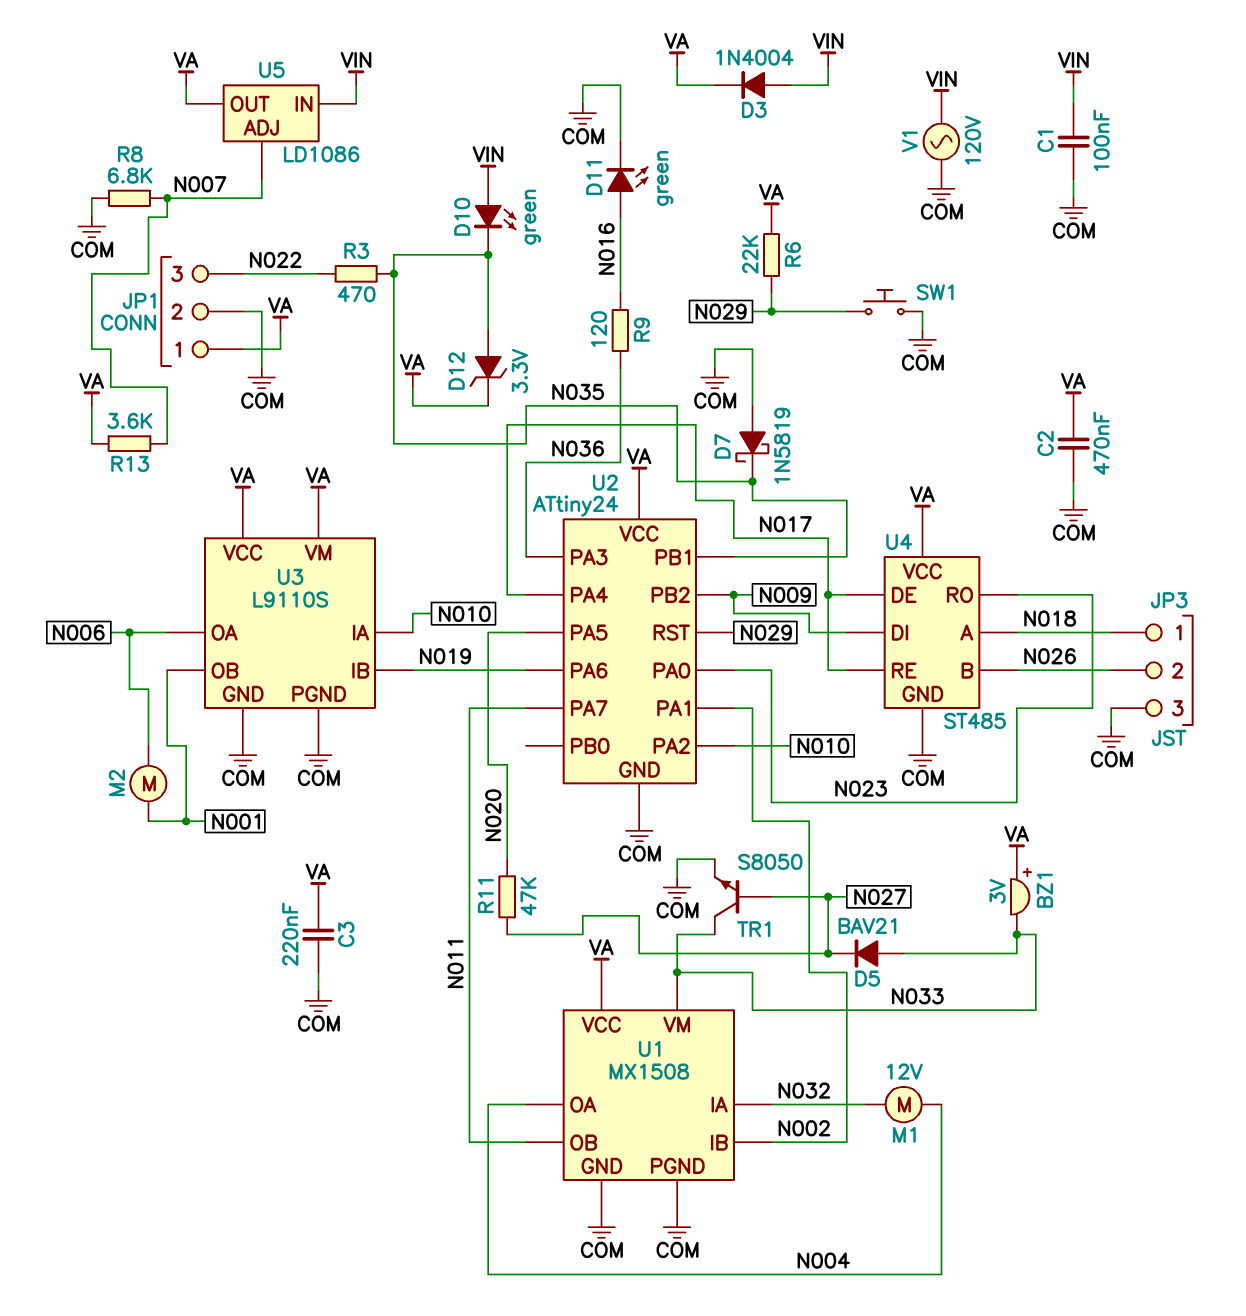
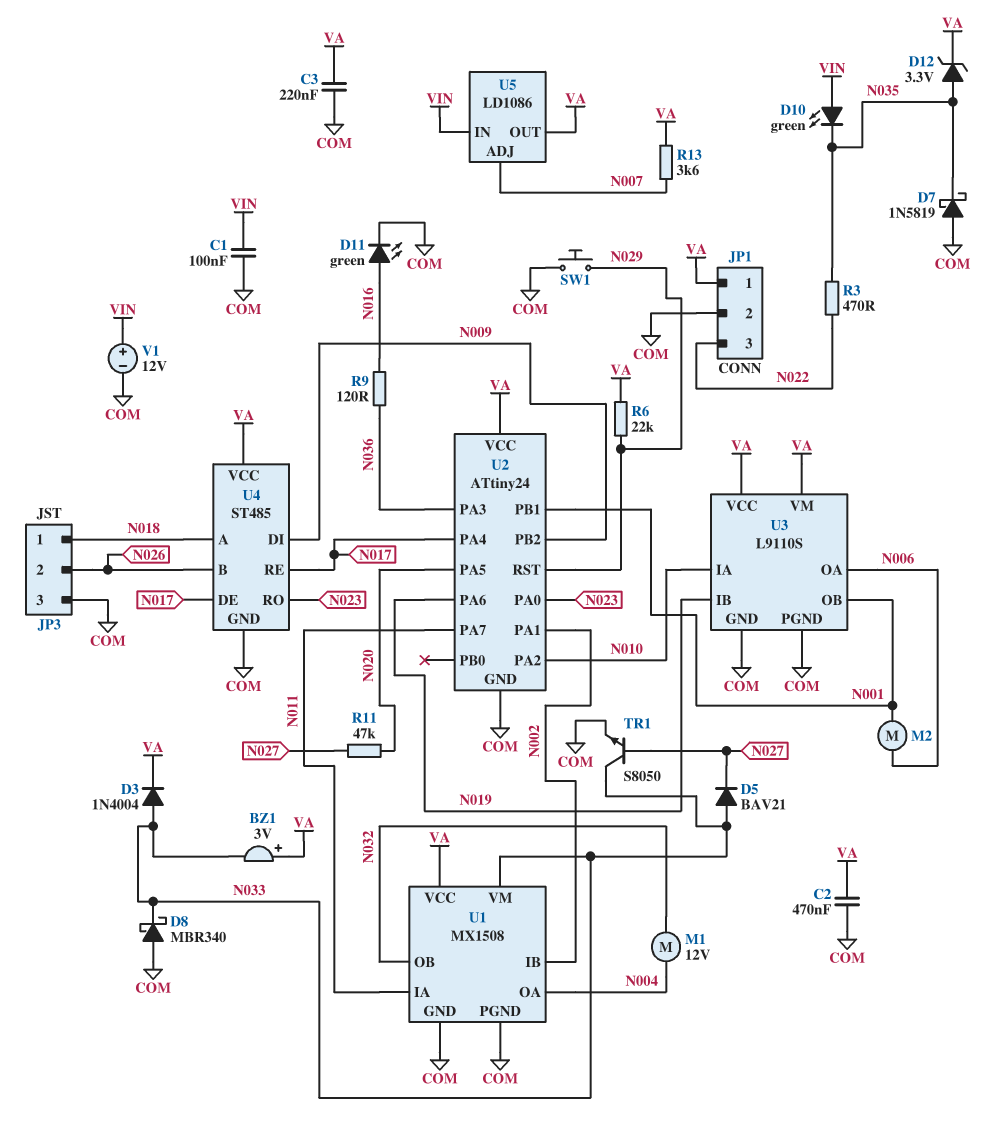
D3: diode 1N4004 (A VIN, K VA) -> diode 1N4004 (A N033, K VA)
D8: none -> schottky MBR340 (A COM, K N033)
R8: 6.8k (COM, N007) -> none
U1 pin IA: N032 -> N011
U1 pin OB: N011 -> N032
U2 pin PB1: N035 -> N001
V1: AC 120V (COM, VIN) -> 12V (plus VIN, minus COM)

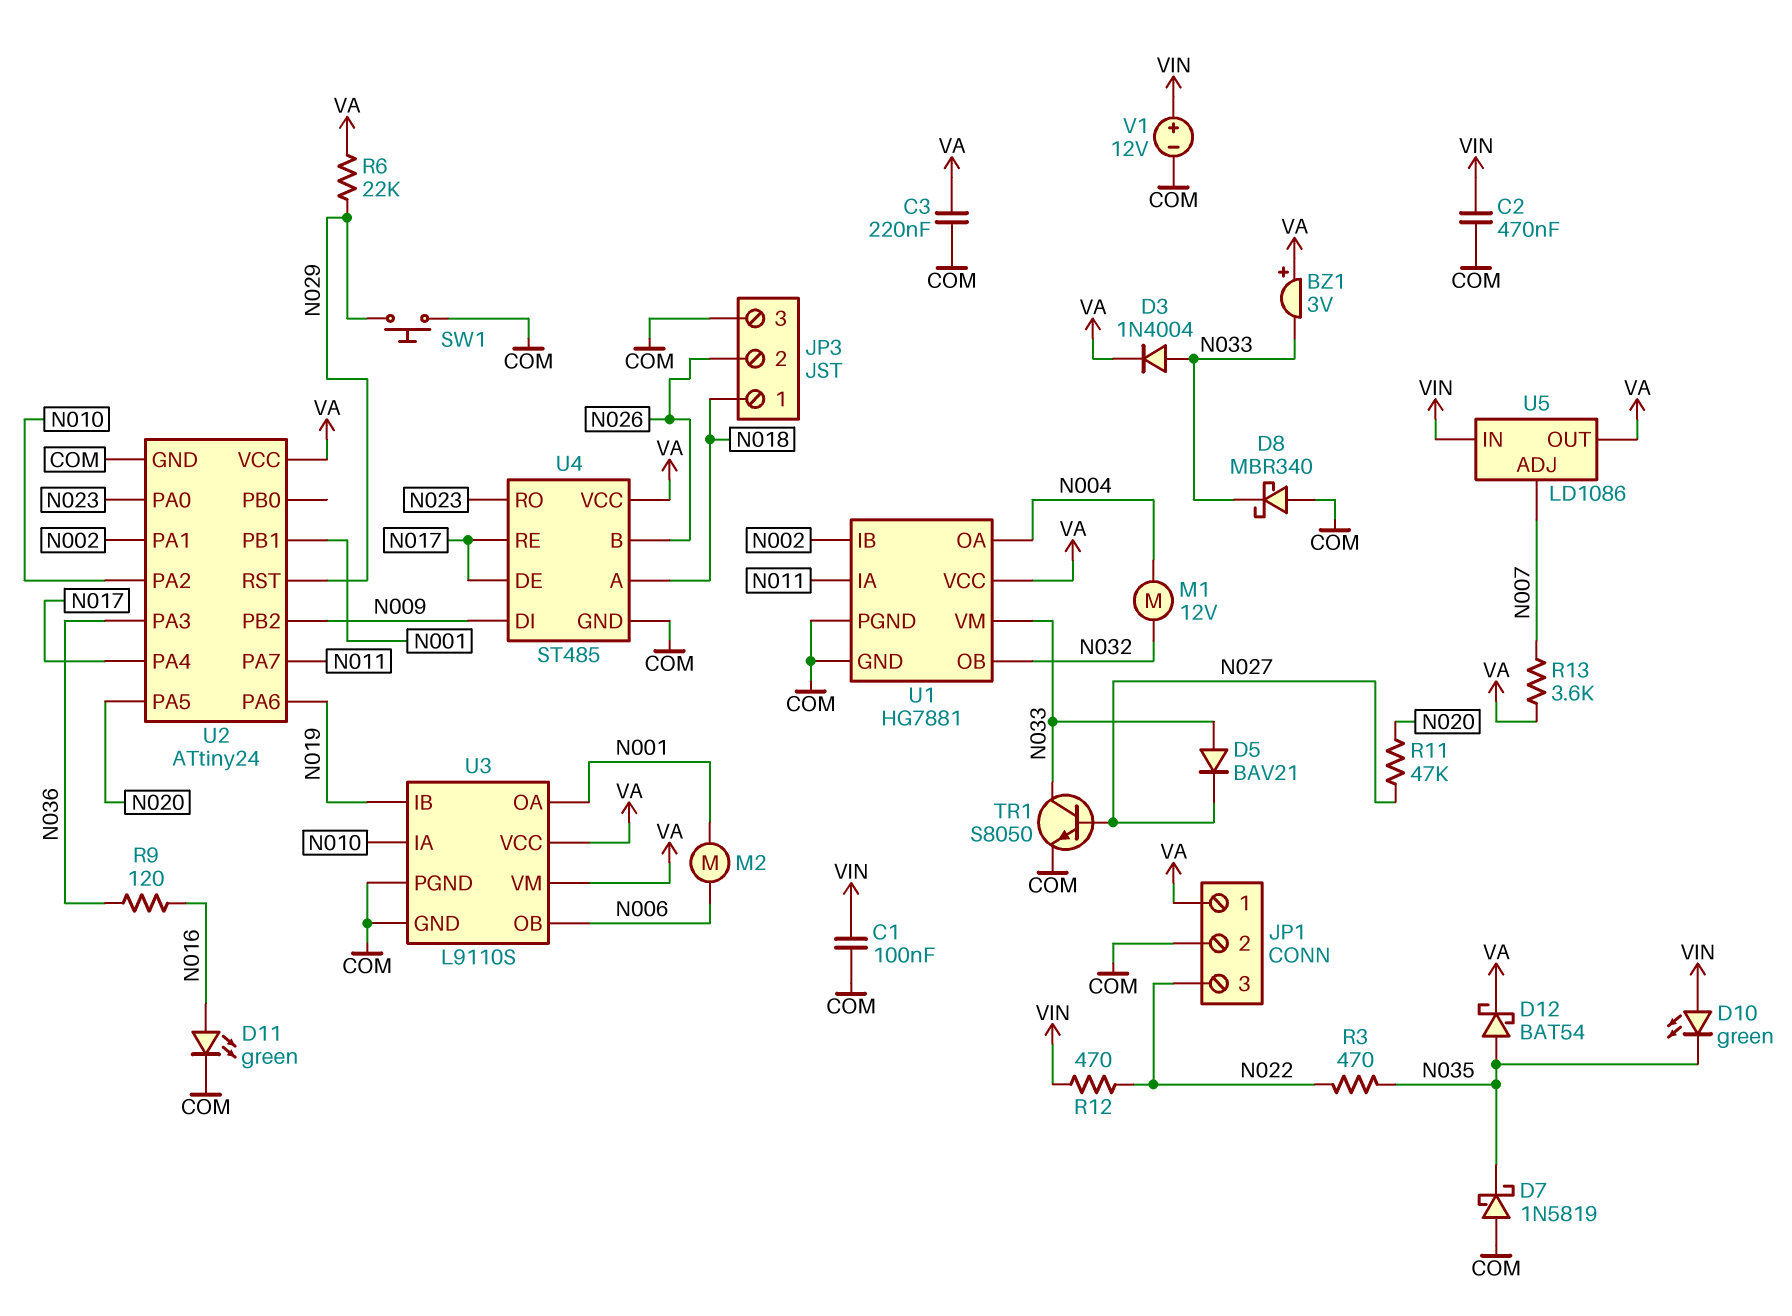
C2: 470nF (COM, VA) -> 470nF (COM, VIN)
D12: zener 3.3V (A N035, K VA) -> schottky BAT54 (A N035, K VA)
R12: none -> 470 (N022, VIN)
U1: MX1508 -> HG7881
U3 pin OA: N006 -> N001
U3 pin OB: N001 -> N006

